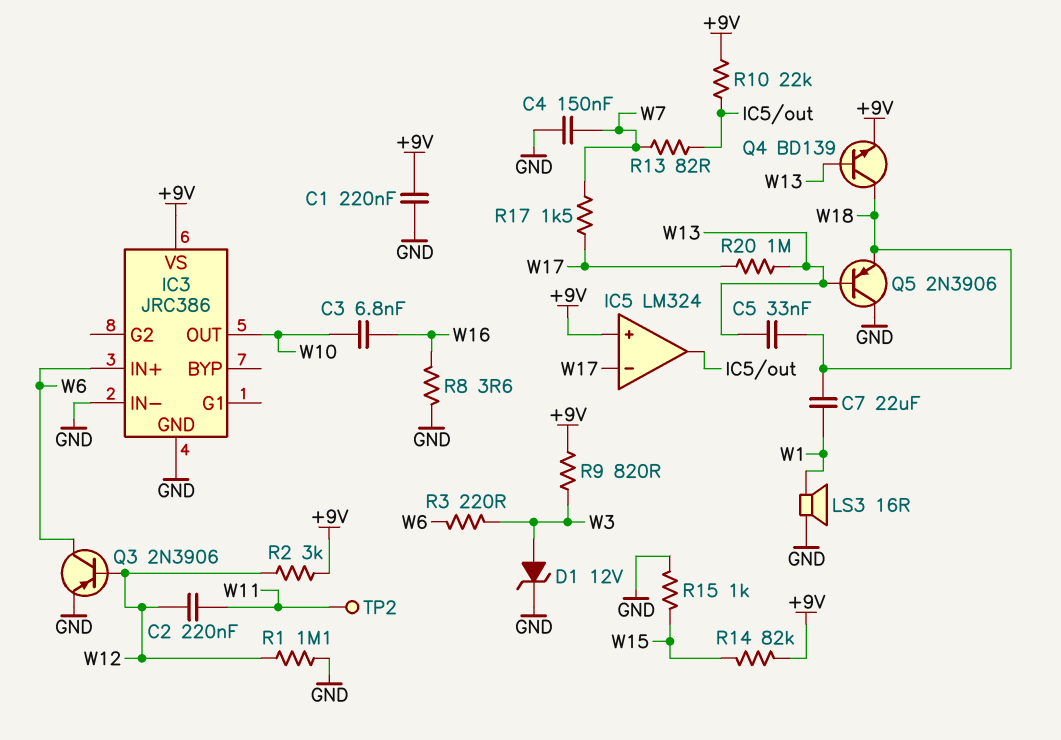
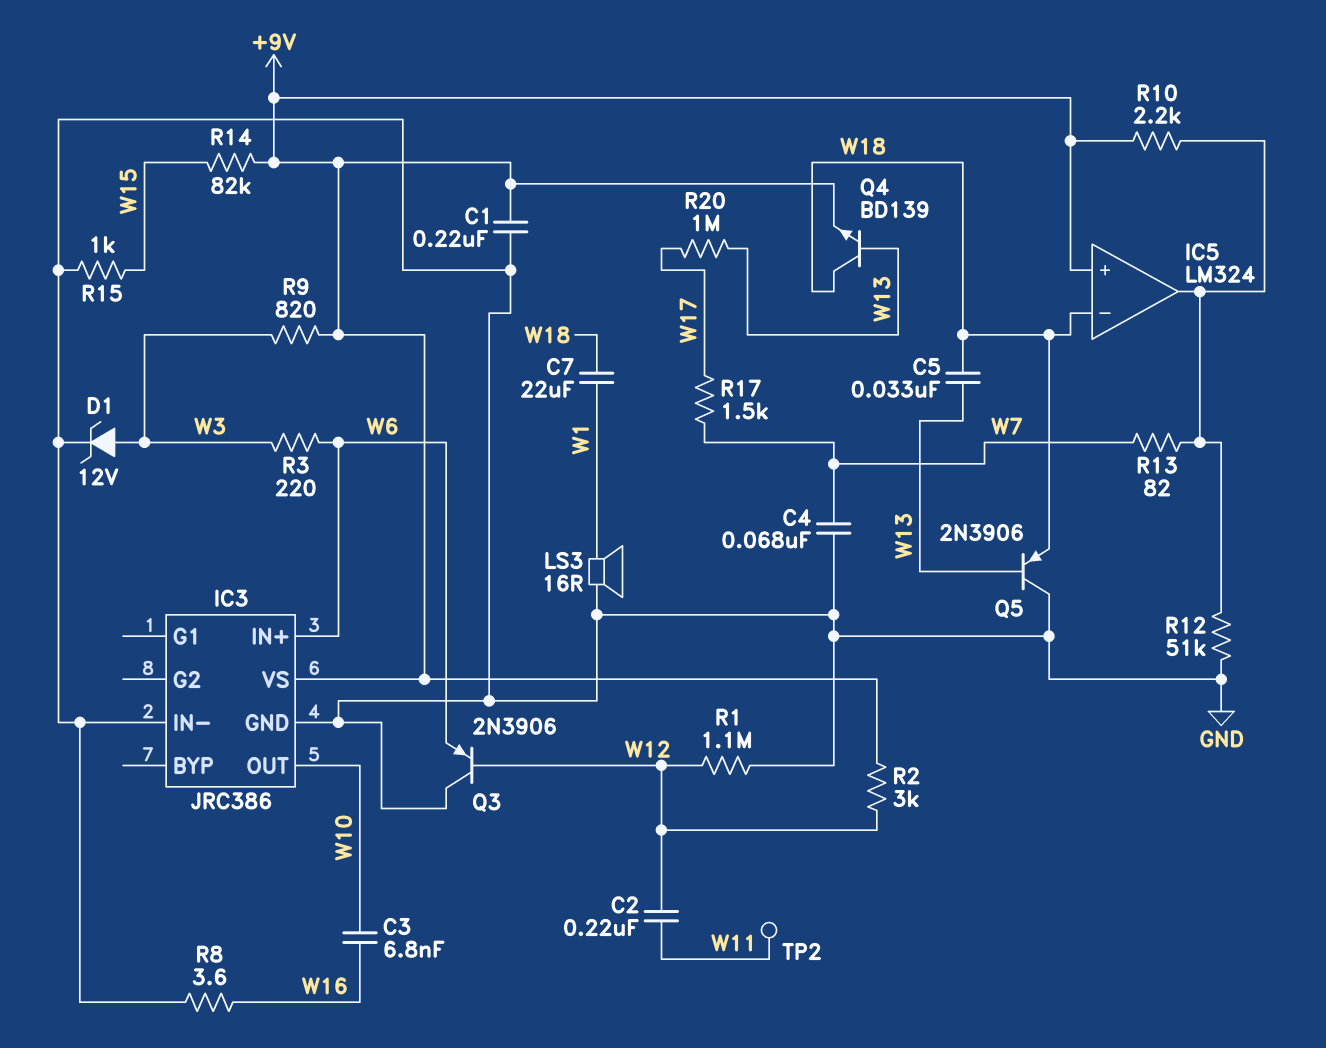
C4: 150nF (GND, W7) -> 68nF (GND, W7)
IC5 pin in-: W17 -> W18
Q3: PNP 2N3906 (B W12, C W6, E GND) -> PNP 2N3906 (B W12, C GND, E W6)
R10: 22k (+9V, IC5/out) -> 2.2k (+9V, IC5/out)
R12: none -> 51k (GND, IC5/out)

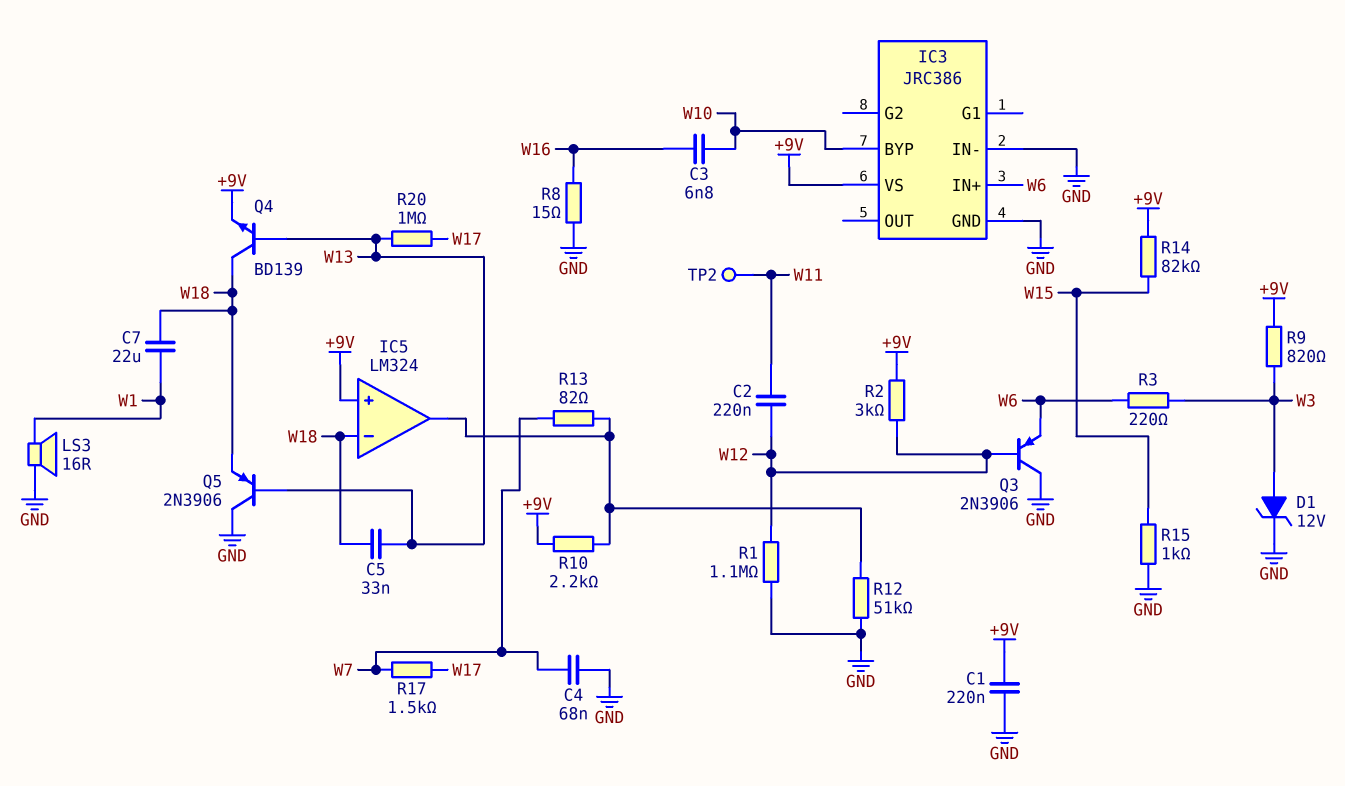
IC3 pin BYP: none -> W10
IC3 pin OUT: W10 -> none
R8: 3.6 (GND, W16) -> 15 (GND, W16)

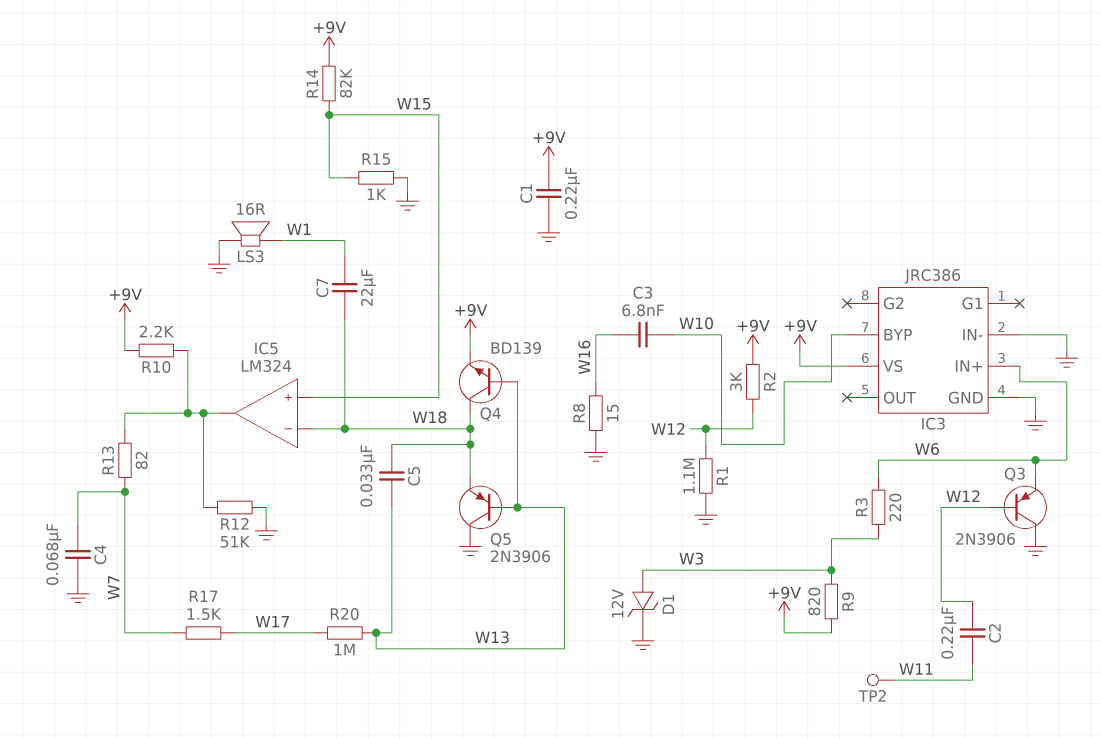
IC5 pin in+: +9V -> W15

